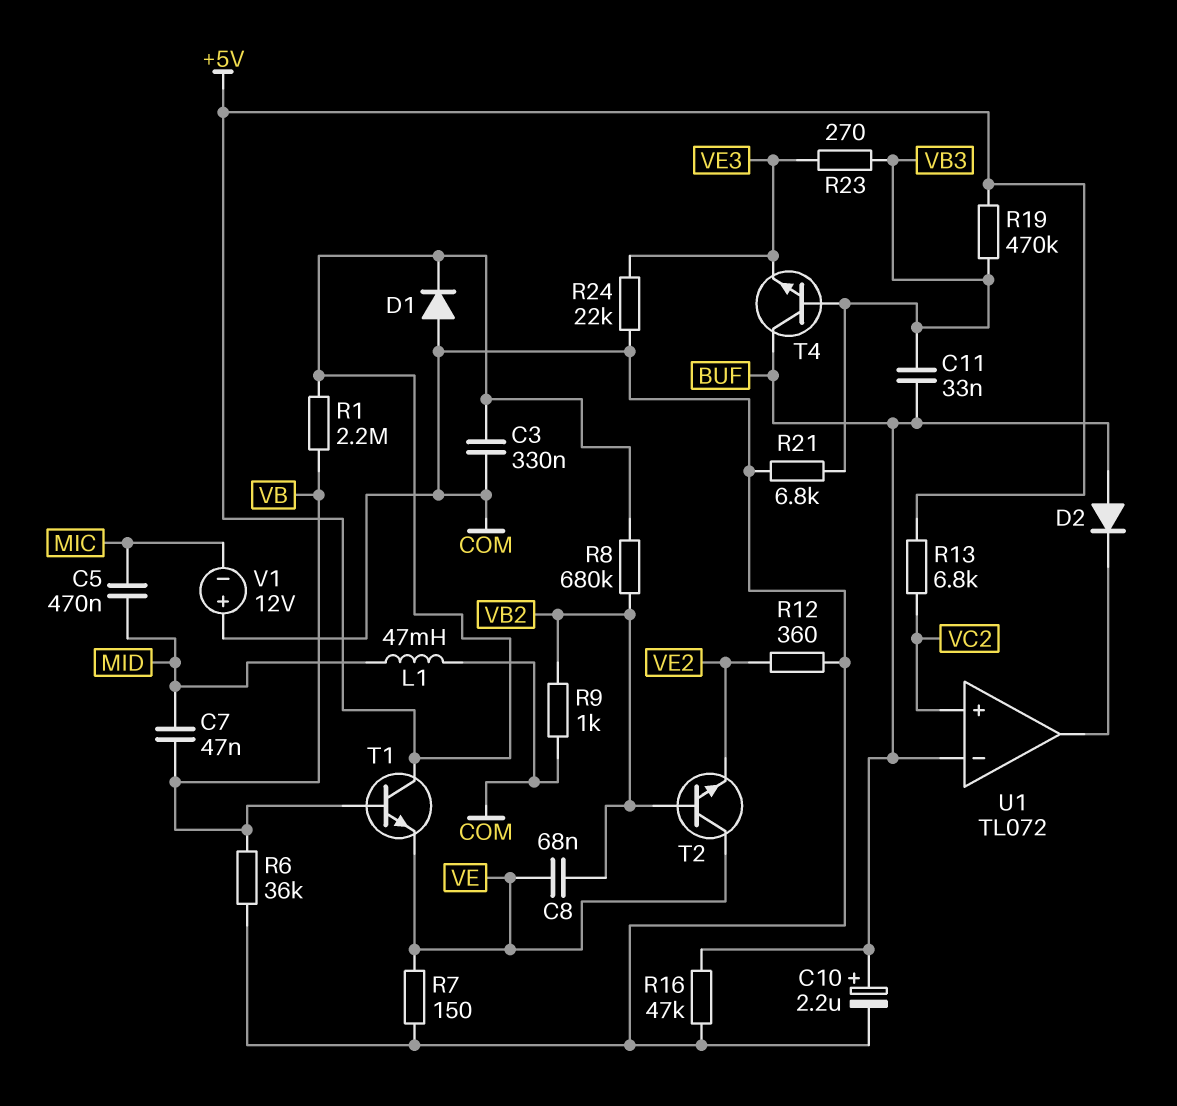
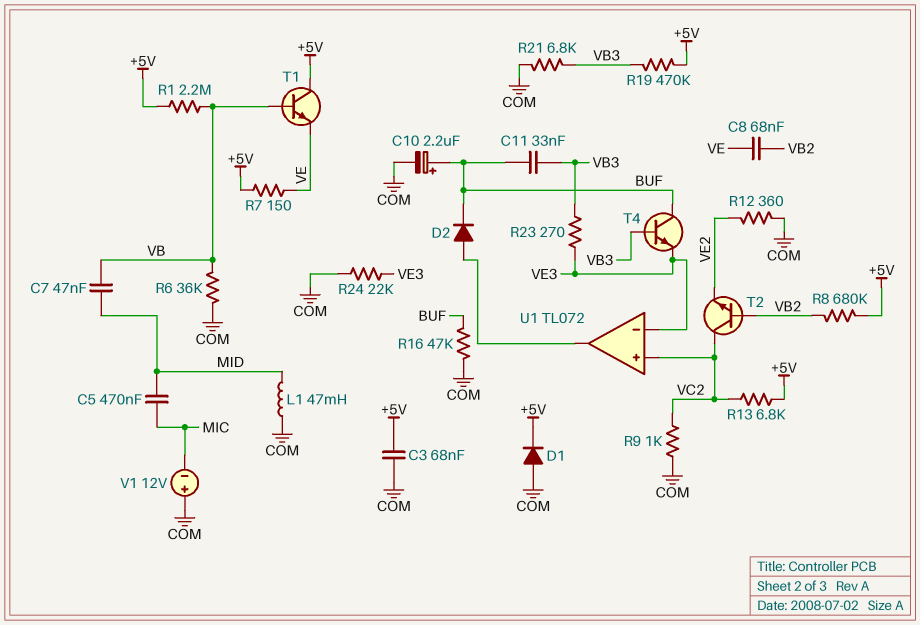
C3: 330nF (+5V, COM) -> 68nF (+5V, COM)
D2: diode (A BUF, K U1/out) -> diode (A U1/out, K BUF)
R7: 150 (COM, VE) -> 150 (+5V, VE)
R9: 1k (COM, VB2) -> 1k (COM, VC2)
T2: NPN (B VB2, C VE, E VE2) -> NPN (B VB2, C VC2, E VE2)
U1 pin in-: BUF -> VE3

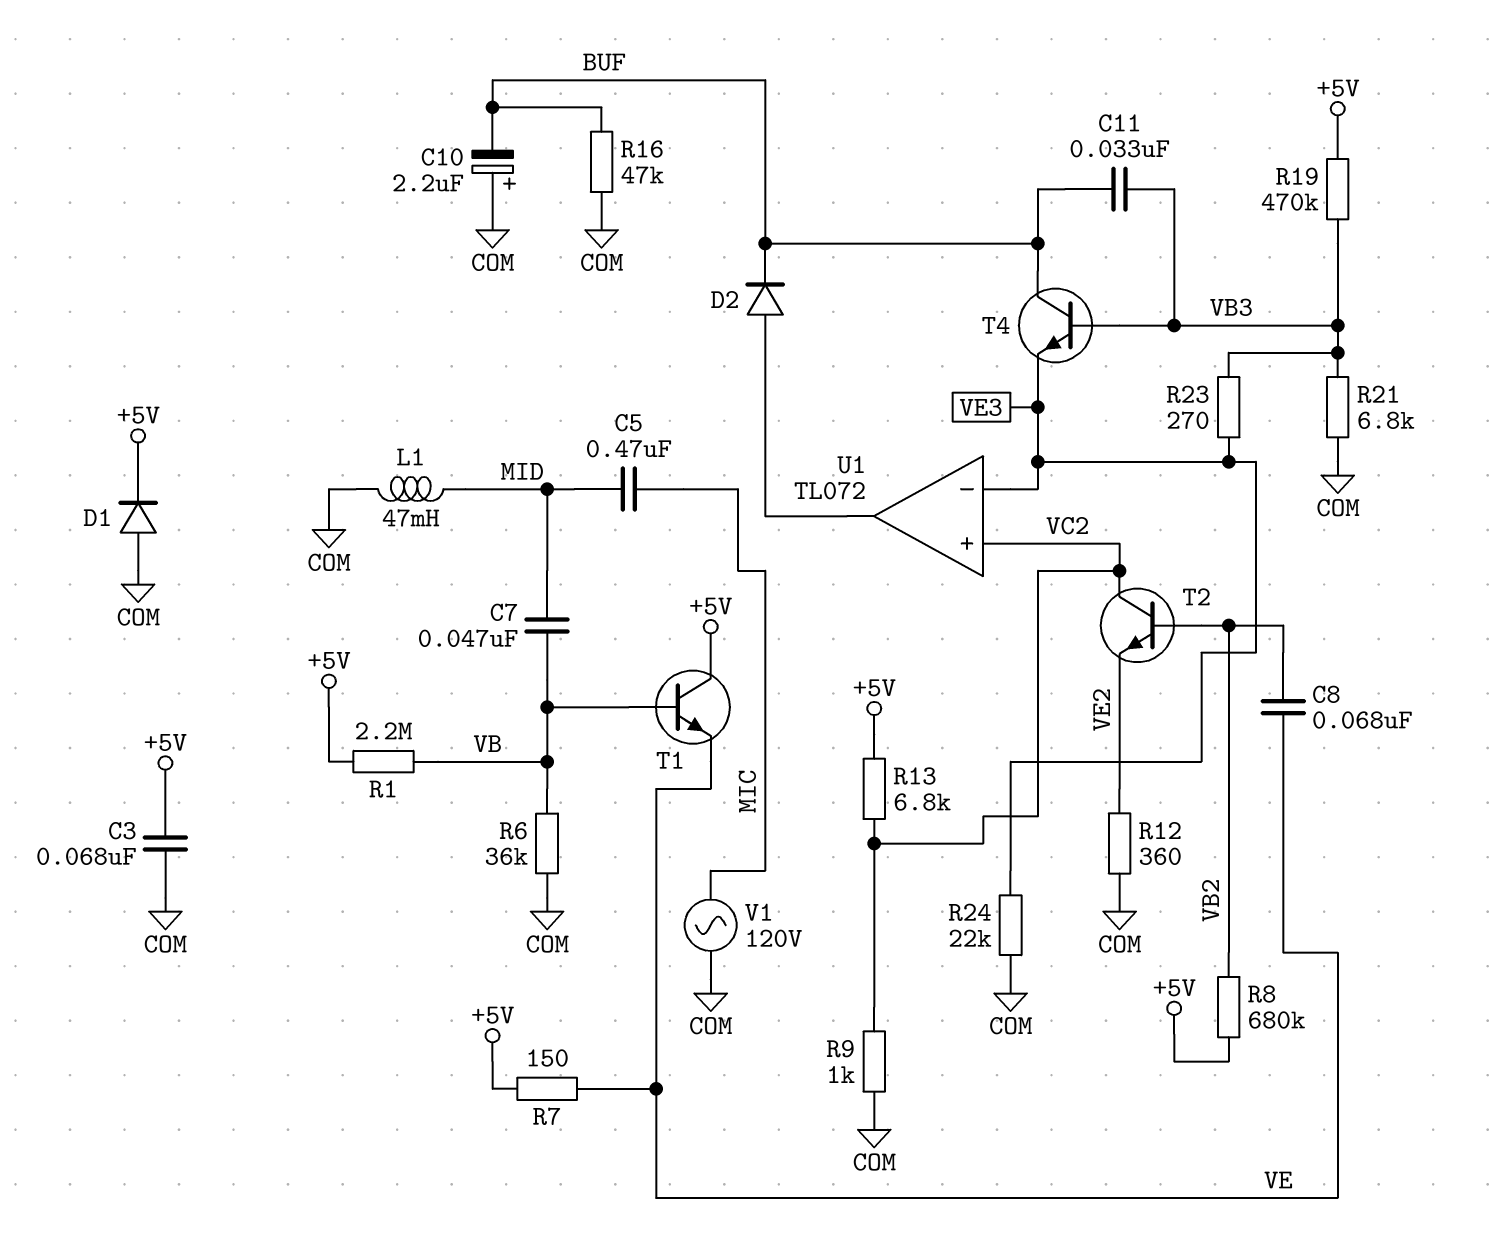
C10: 2.2uF (plus BUF, minus COM) -> 2.2uF (plus COM, minus BUF)
V1: 12V (plus COM, minus MIC) -> AC 120V (COM, MIC)

